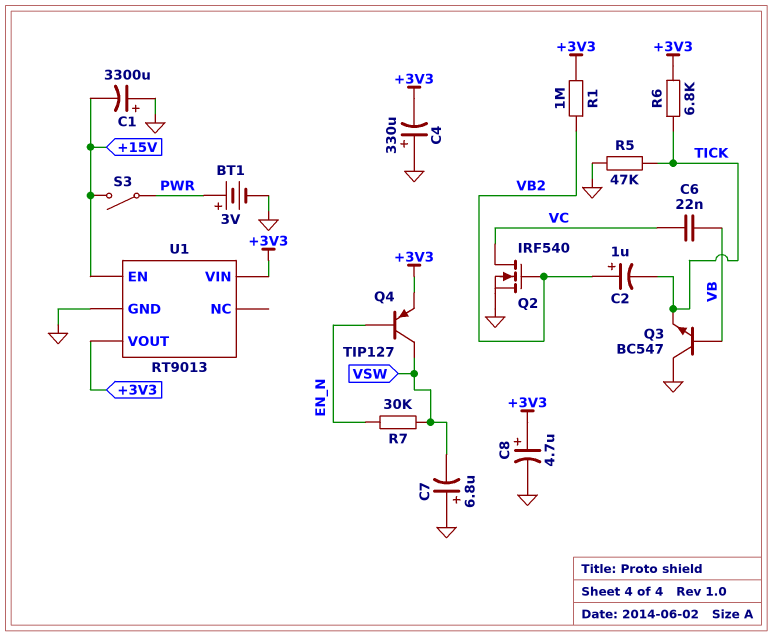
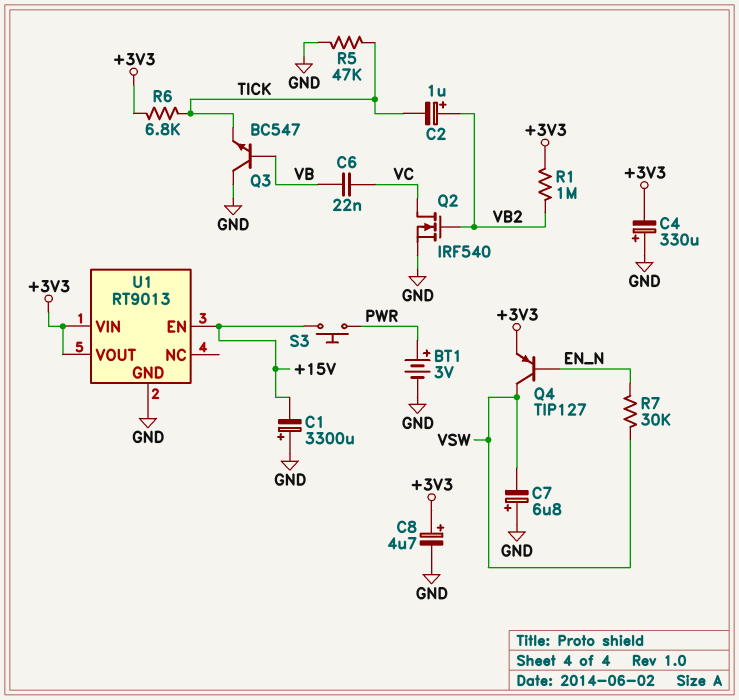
S3: switch (+15V, PWR) -> button (+15V, PWR)

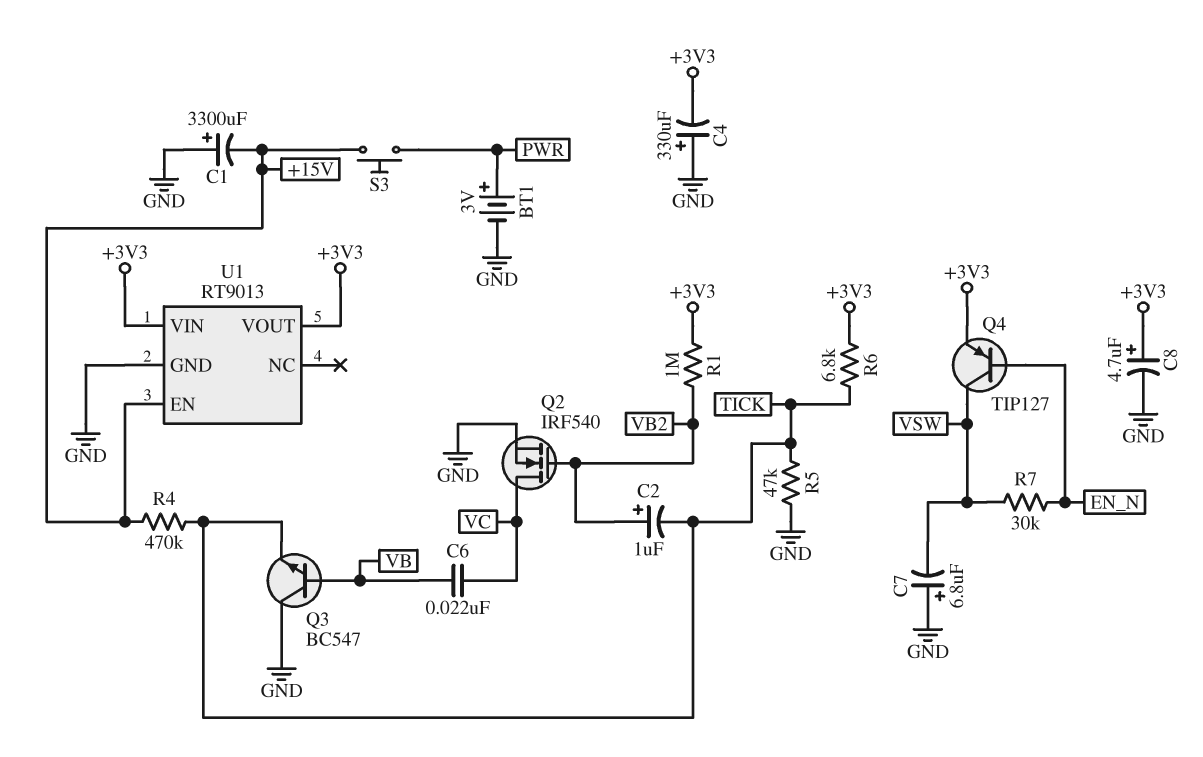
R4: none -> 470k (+15V, TICK)

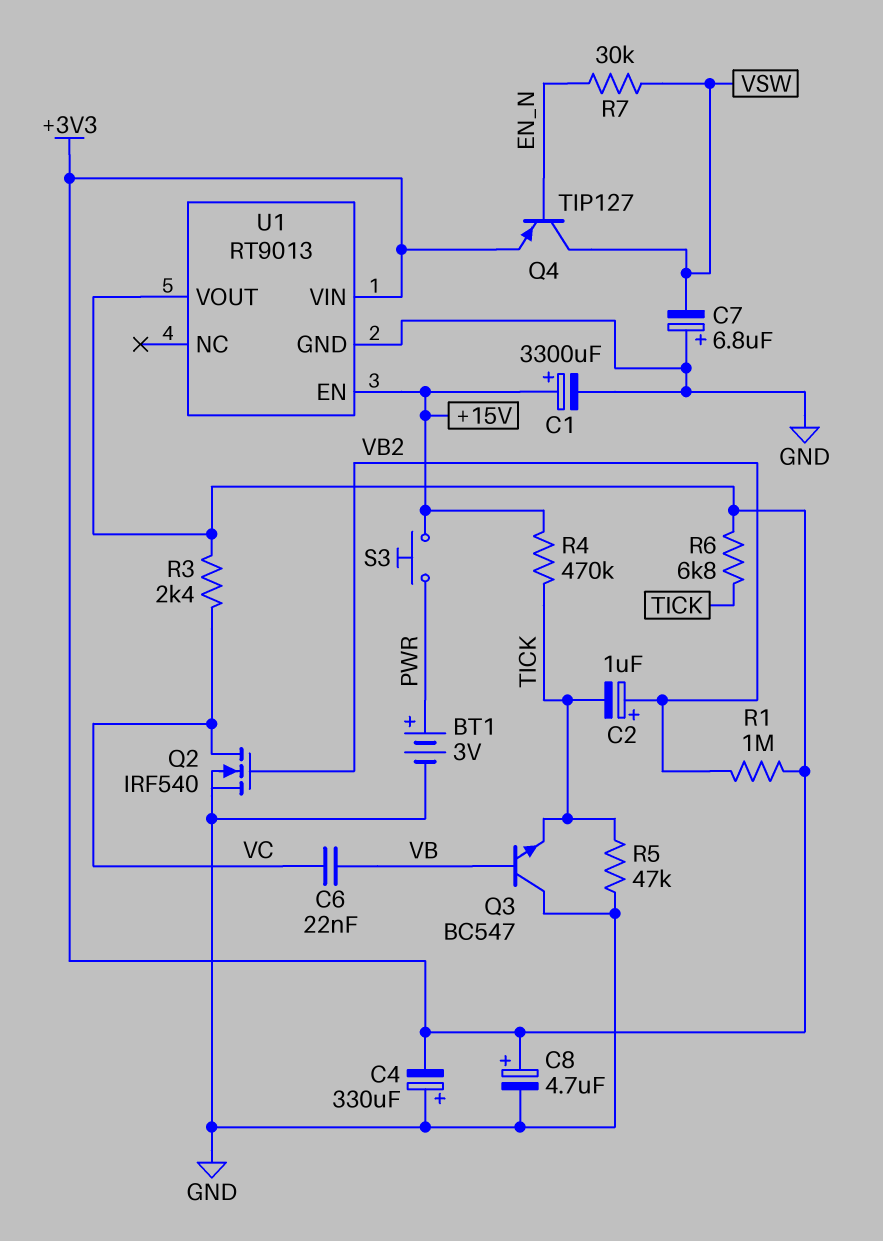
C1: 3300uF (plus GND, minus +15V) -> 3300uF (plus +15V, minus GND)
R3: none -> 2.4k (+3V3, VC)

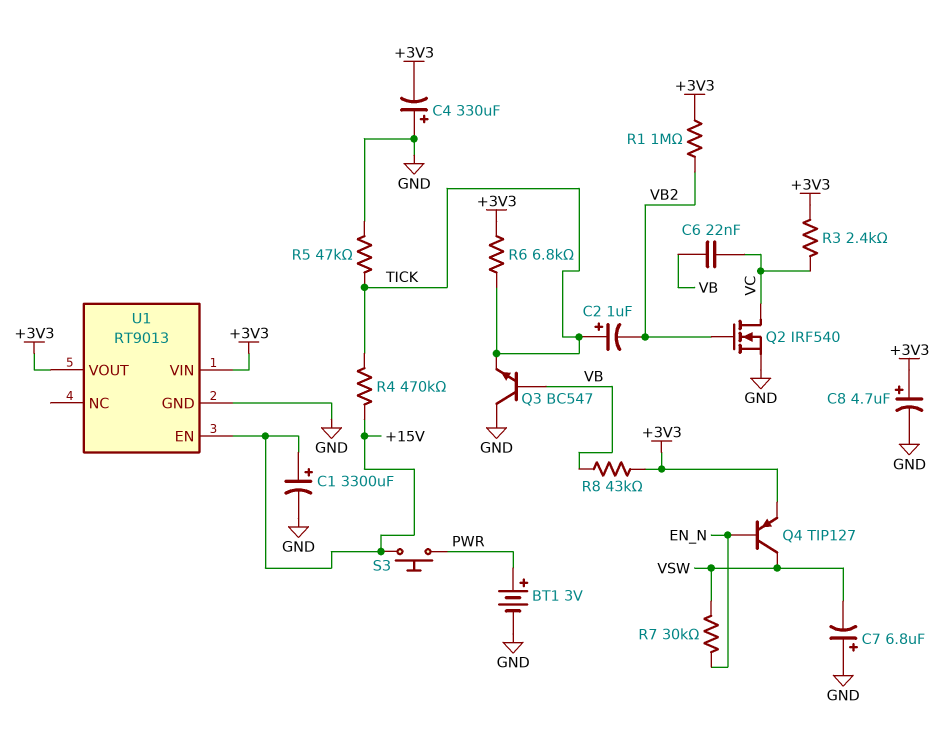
C2: 1uF (plus VB2, minus TICK) -> 1uF (plus TICK, minus VB2)
R8: none -> 43k (+3V3, VB)

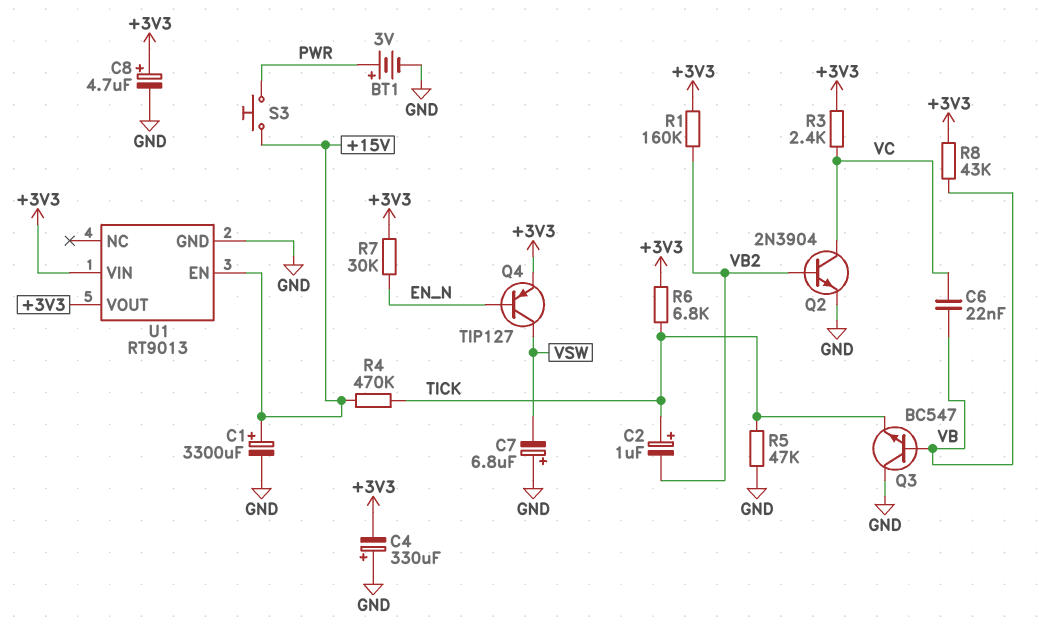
Q2: NMOS IRF540 (G VB2, D VC, S GND) -> NPN 2N3904 (B VB2, C VC, E GND)
R1: 1M (+3V3, VB2) -> 160k (+3V3, VB2)
R7: 30k (EN_N, VSW) -> 30k (+3V3, EN_N)

